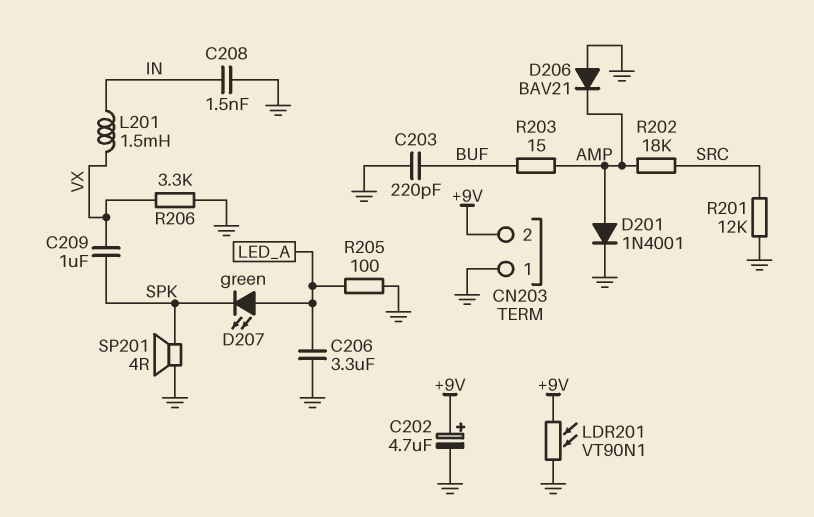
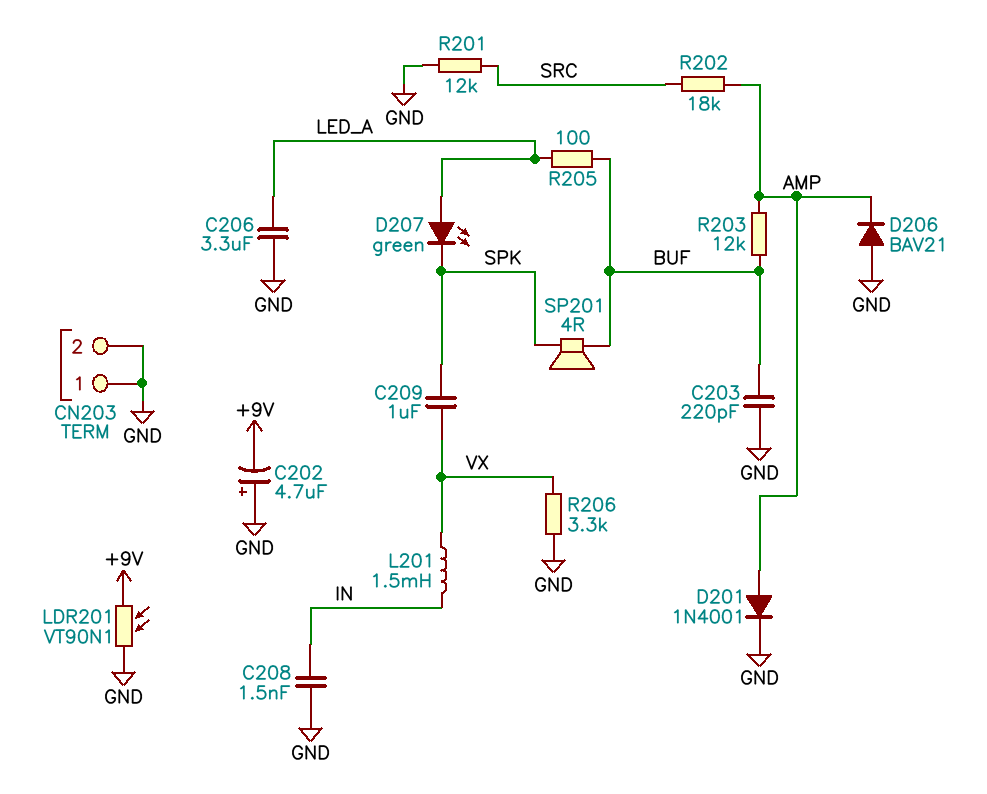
C202: 4.7uF (plus +9V, minus GND) -> 4.7uF (plus GND, minus +9V)
CN203 pin 2: +9V -> GND
R203: 15 (AMP, BUF) -> 12k (AMP, BUF)
R205: 100 (GND, LED_A) -> 100 (BUF, LED_A)
SP201: speaker 4R (GND, SPK) -> speaker 4R (BUF, SPK)

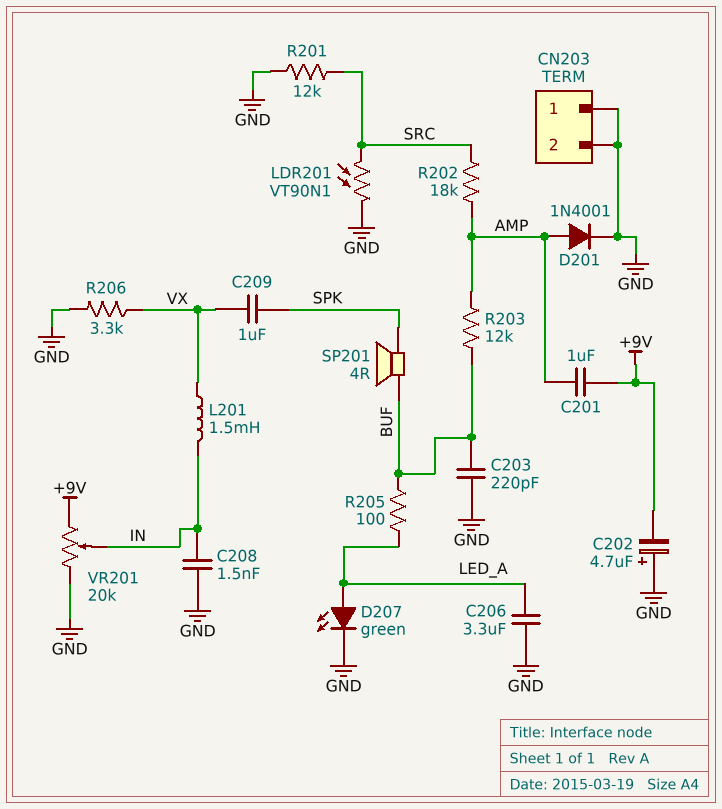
C201: none -> 1uF (+9V, AMP)
D206: diode BAV21 (A GND, K AMP) -> none
D207: LED green (A LED_A, K SPK) -> LED green (A LED_A, K GND)
LDR201: VT90N1 (+9V, GND) -> VT90N1 (GND, SRC)
VR201: none -> 20k (+9V, GND, wiper IN)

